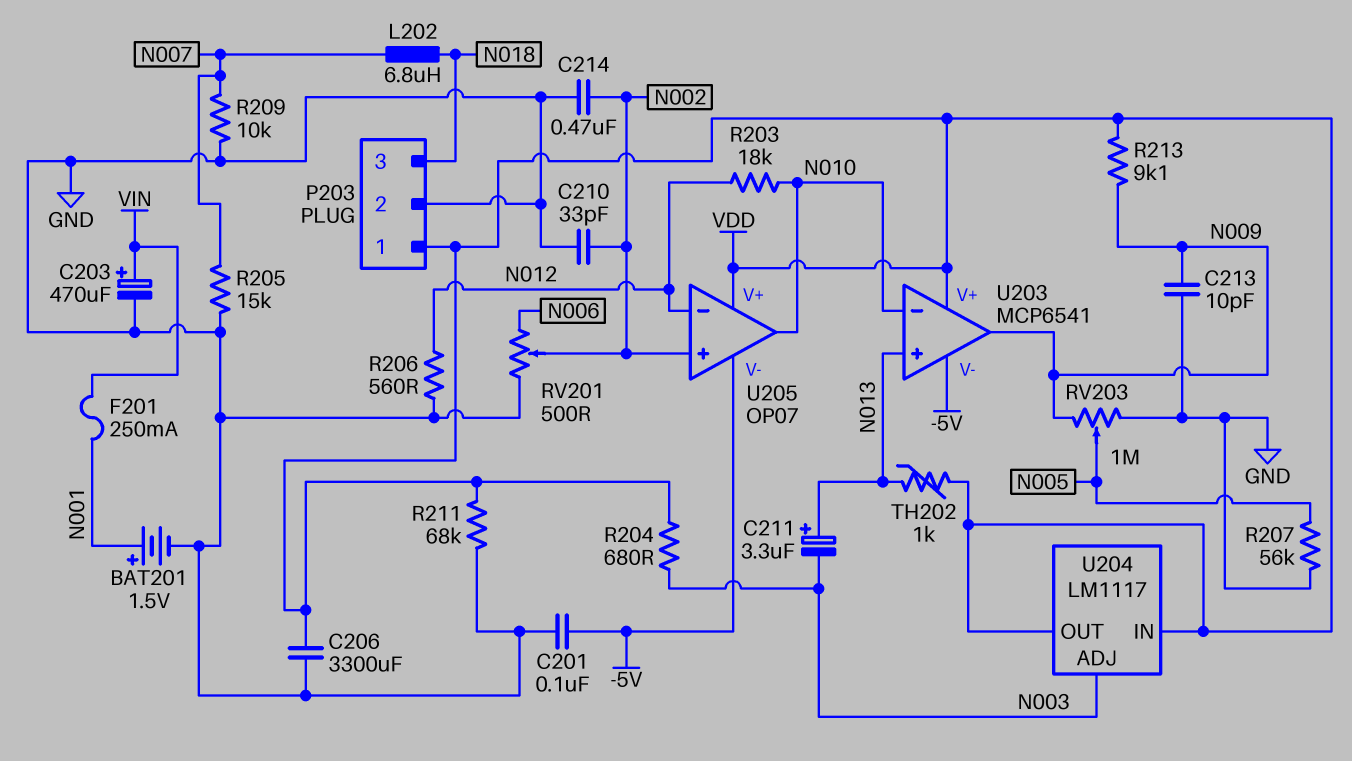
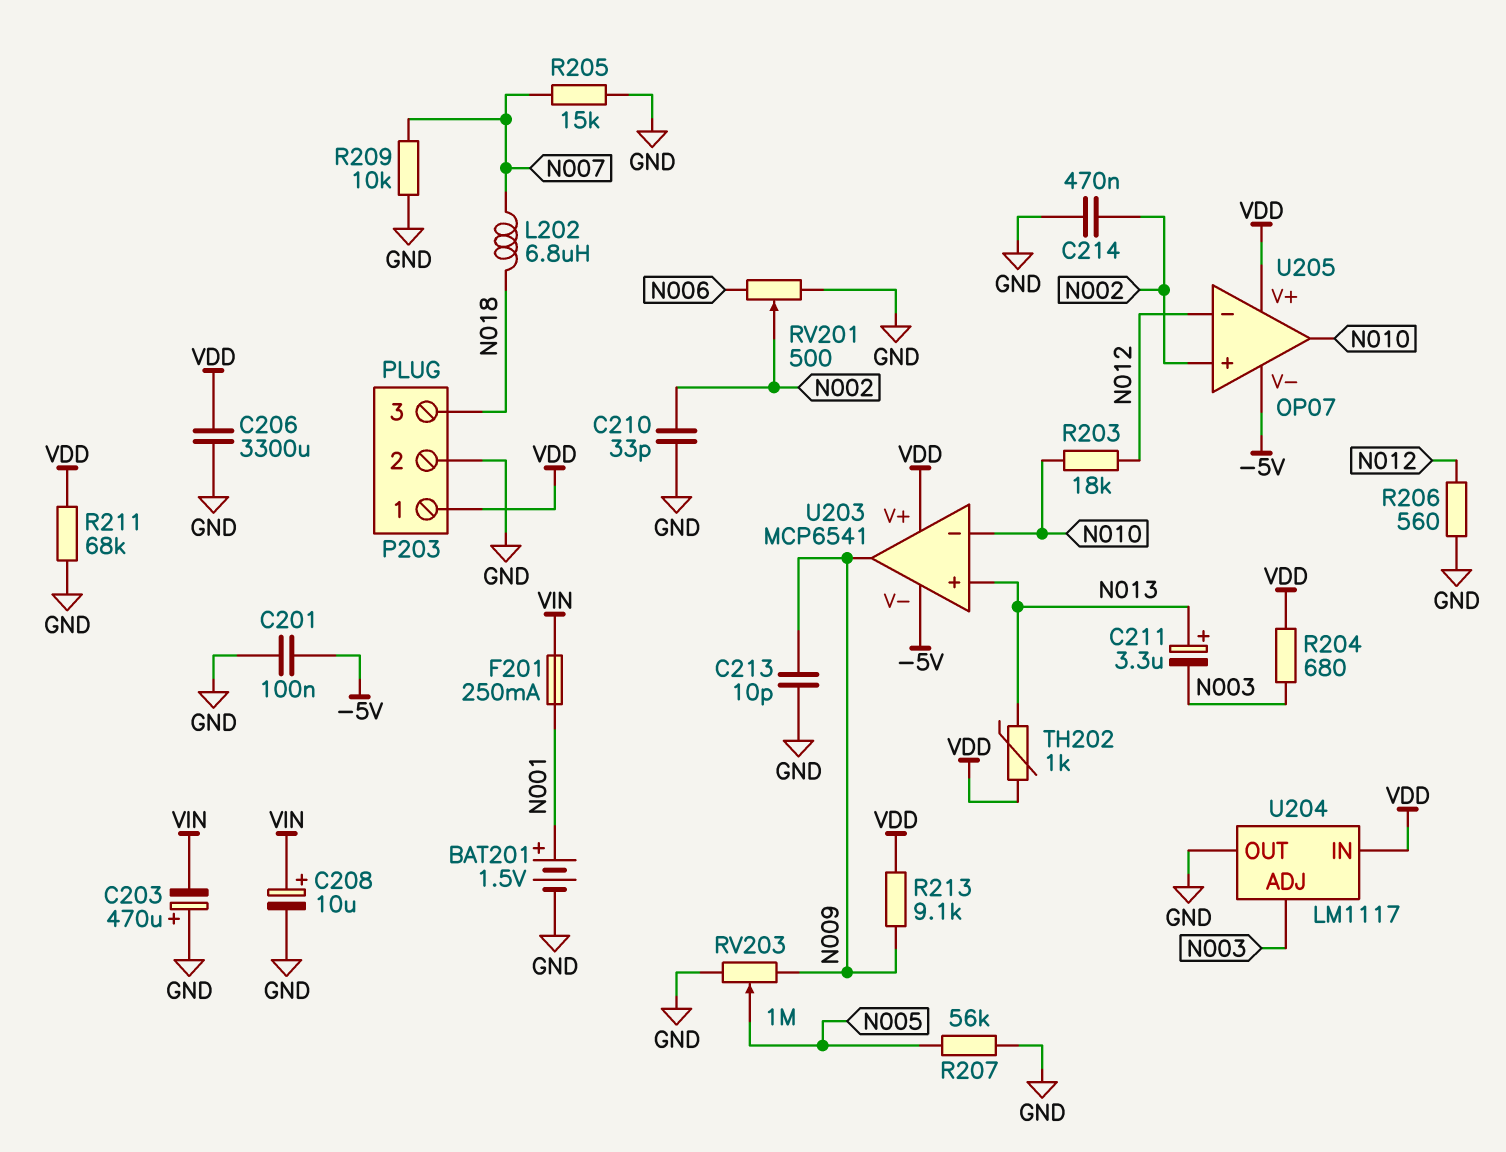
C203: 470uF (plus VIN, minus GND) -> 470uF (plus GND, minus VIN)
C208: none -> 10uF (plus VIN, minus GND)
U204 pin OUT: VDD -> GND

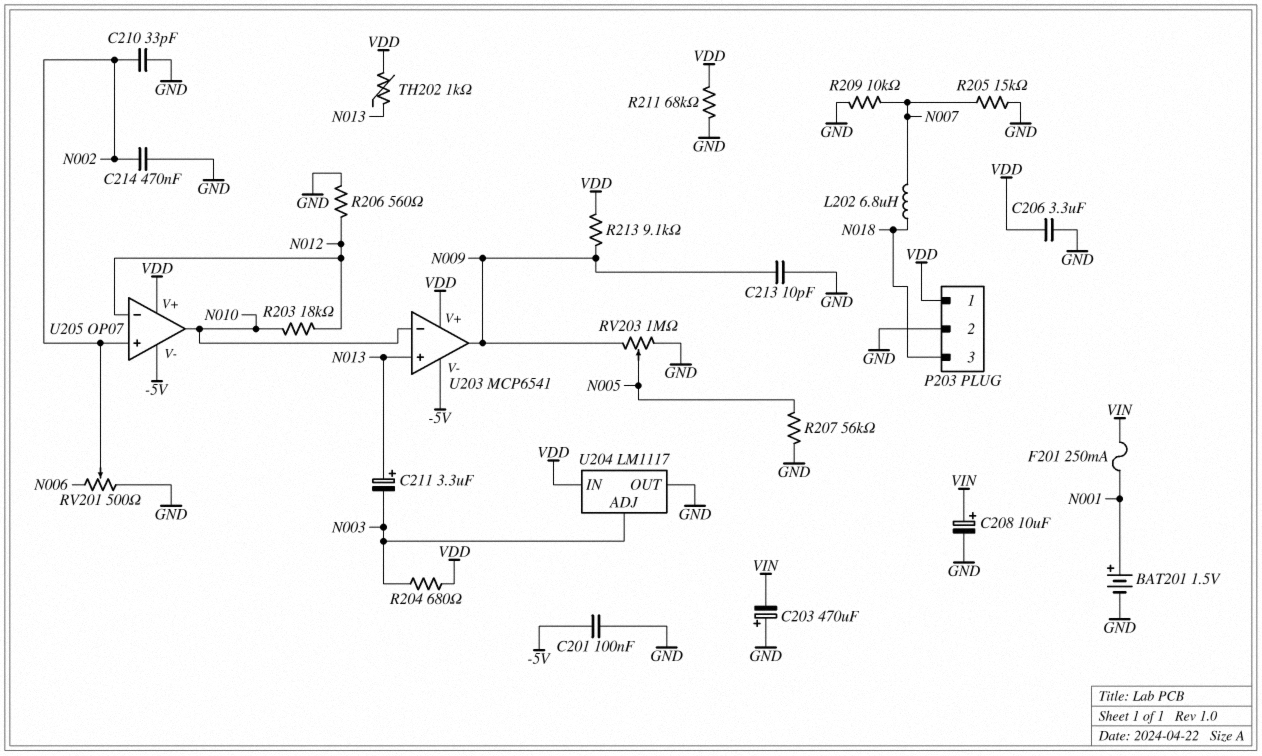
C206: 3300uF (GND, VDD) -> 3.3uF (GND, VDD)

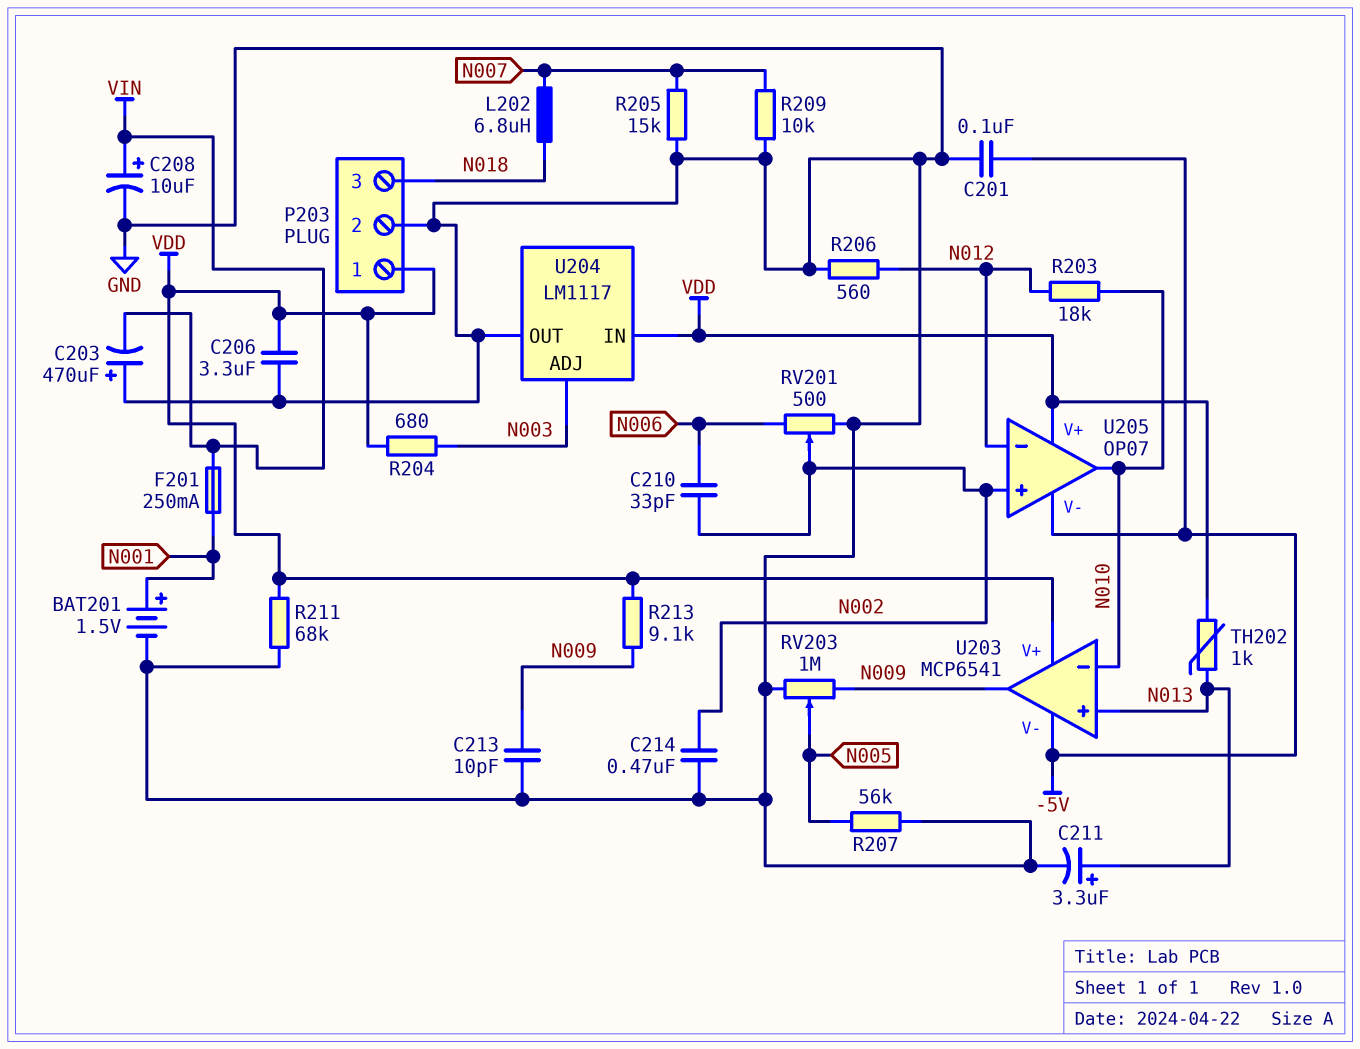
C210: 33pF (GND, N002) -> 33pF (N002, N006)
C211: 3.3uF (plus N013, minus N003) -> 3.3uF (plus N013, minus GND)

